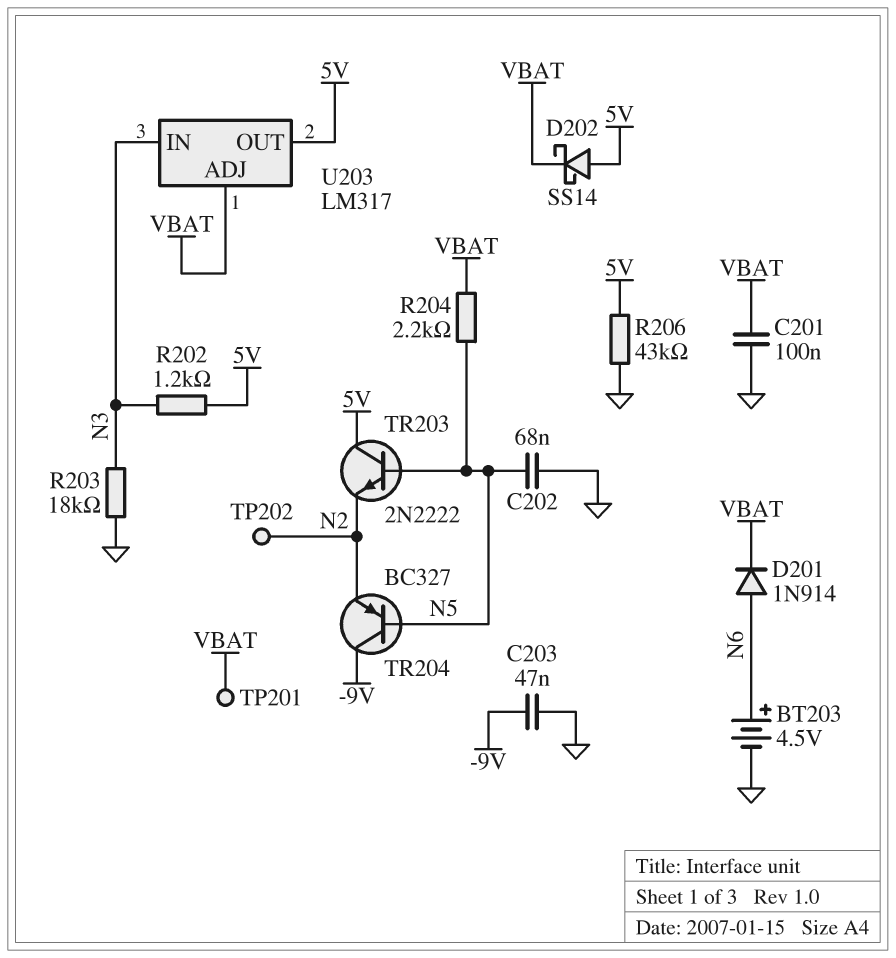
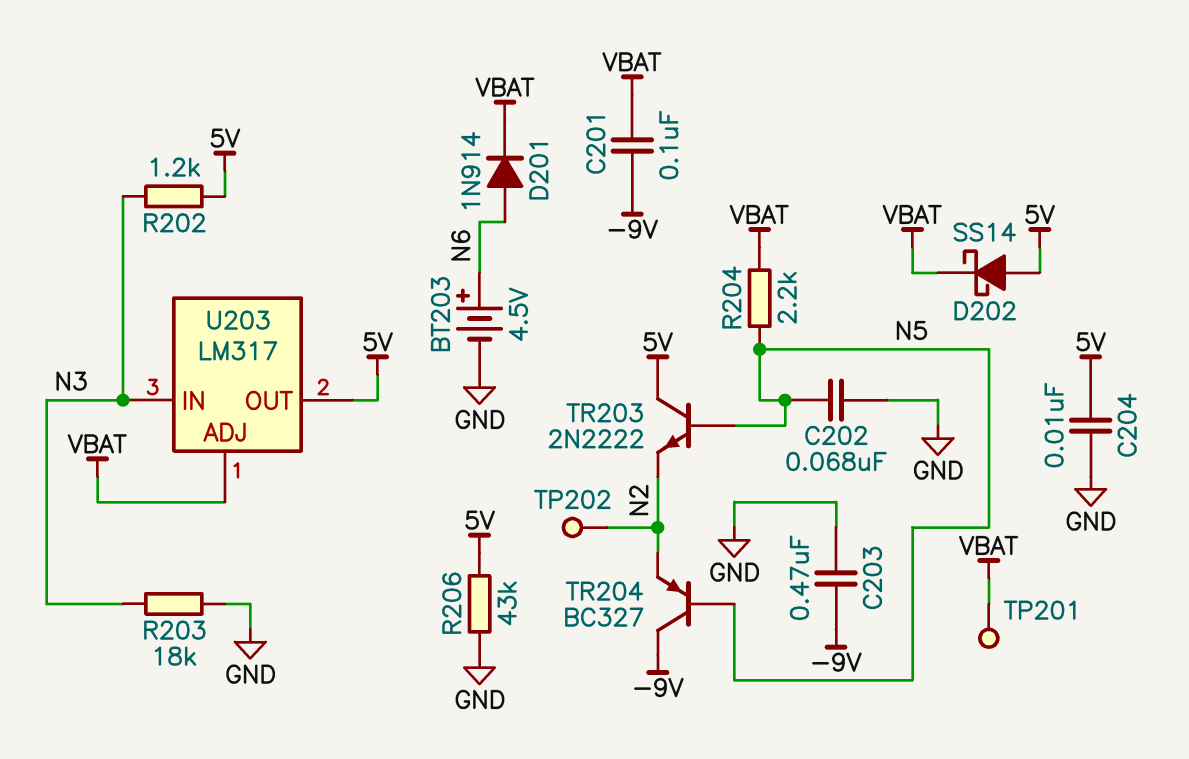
C201: 100nF (GND, VBAT) -> 100nF (-9V, VBAT)
C203: 47nF (-9V, GND) -> 470nF (-9V, GND)
C204: none -> 10nF (5V, GND)

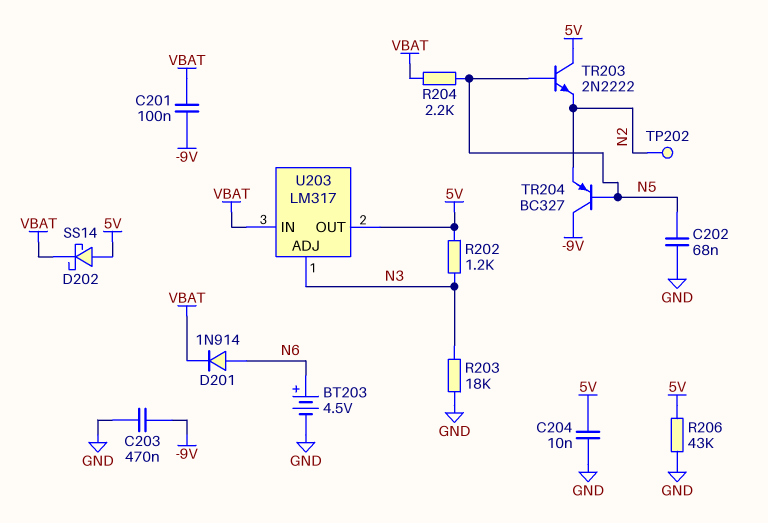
TP201: test point (VBAT) -> none
U203 pin ADJ: VBAT -> N3
U203 pin IN: N3 -> VBAT

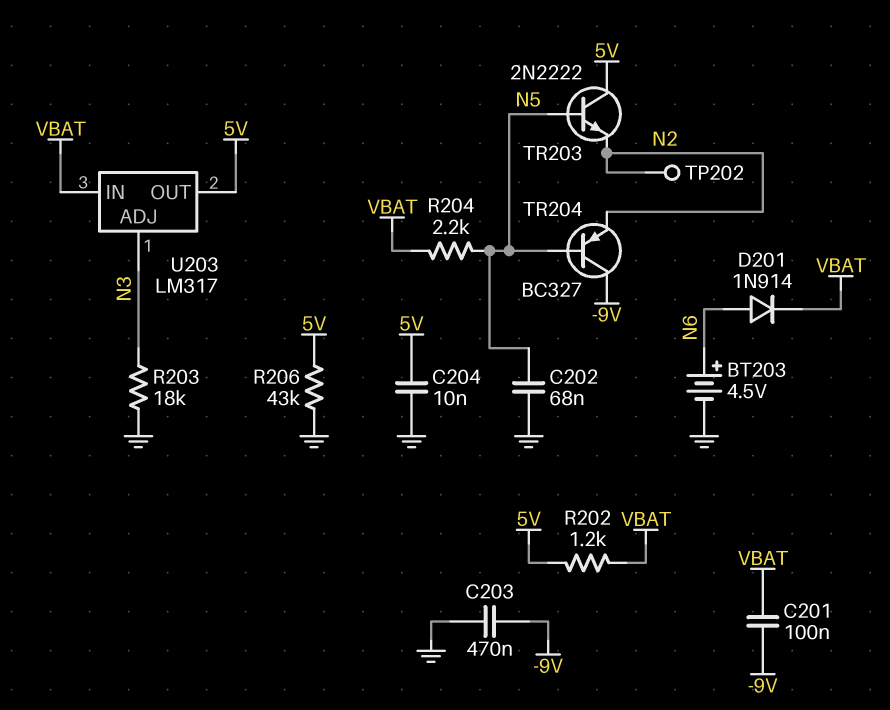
D202: schottky SS14 (A 5V, K VBAT) -> none
R202: 1.2k (5V, N3) -> 1.2k (5V, VBAT)

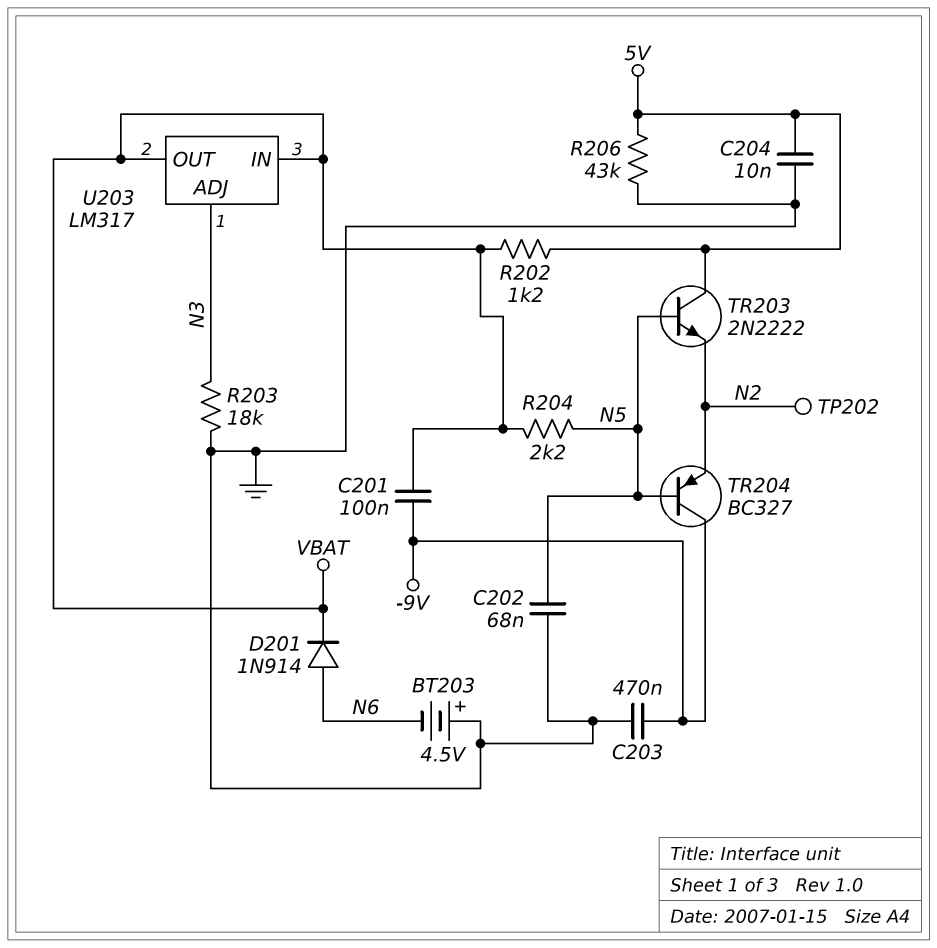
BT203: 4.5V (plus N6, minus GND) -> 4.5V (plus GND, minus N6)
U203 pin OUT: 5V -> VBAT

